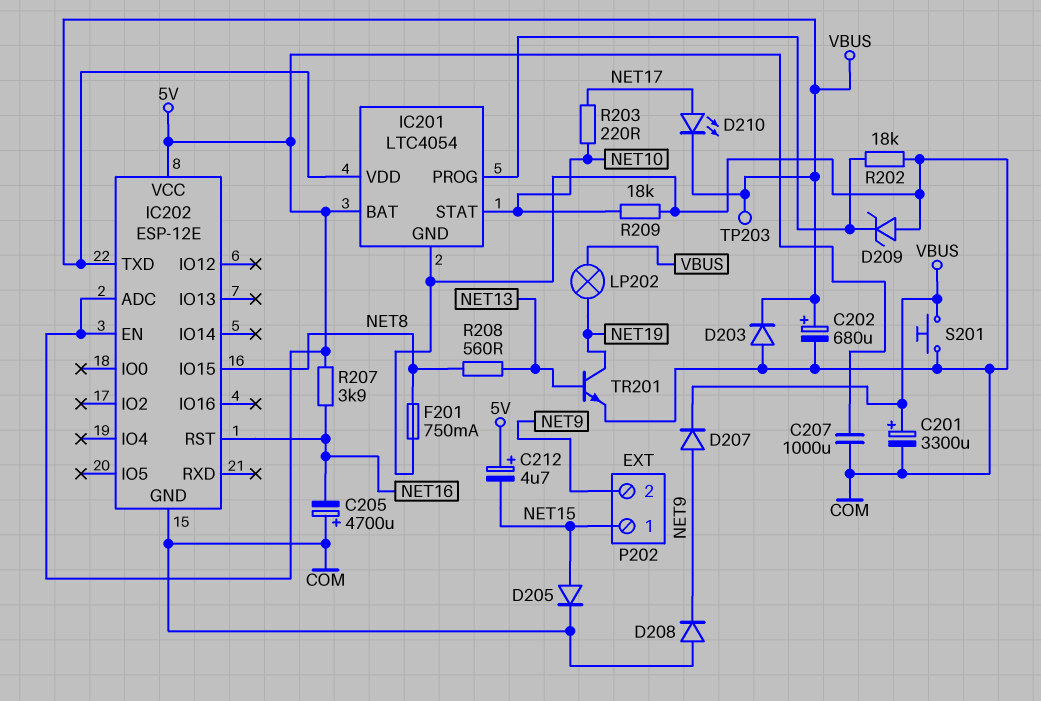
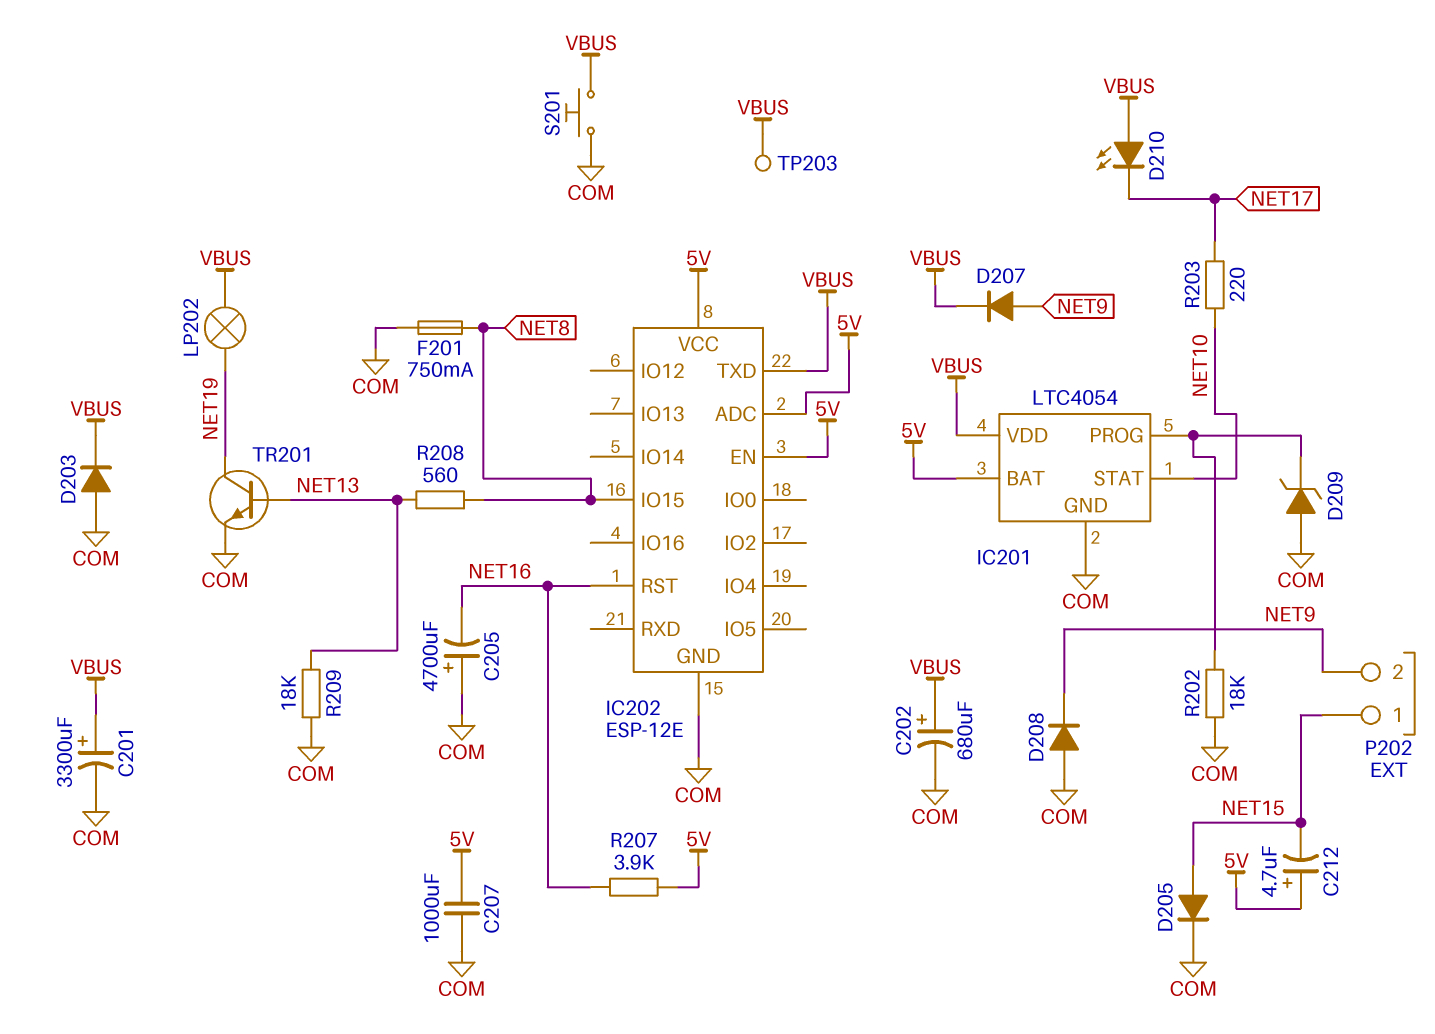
D210: LED (A NET17, K VBUS) -> LED (A VBUS, K NET17)
R209: 18k (COM, NET10) -> 18k (COM, NET13)

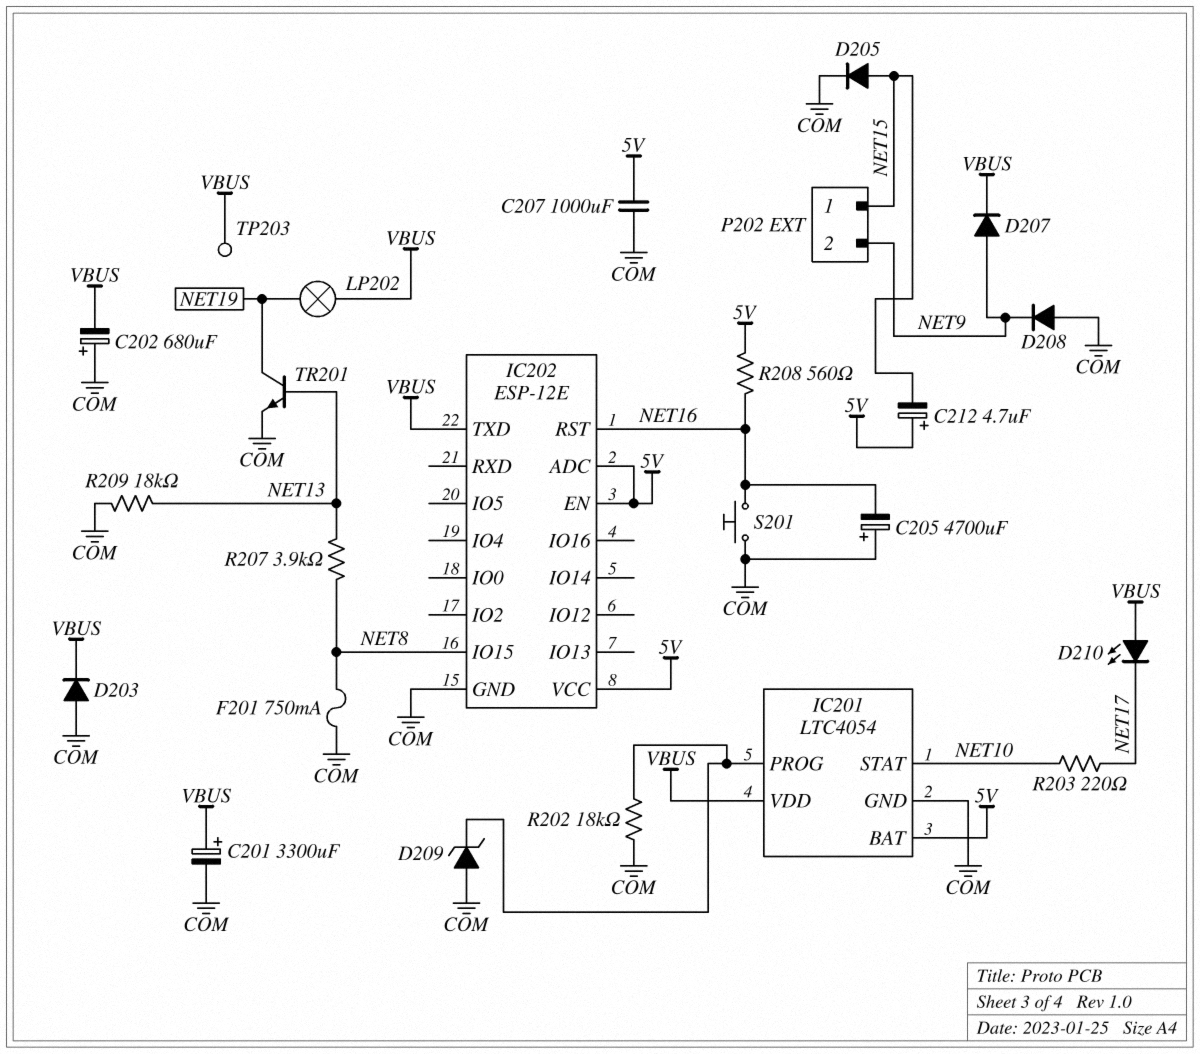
C202: 680uF (plus VBUS, minus COM) -> 680uF (plus COM, minus VBUS)
R207: 3.9k (5V, NET16) -> 3.9k (NET8, NET13)
R208: 560 (NET8, NET13) -> 560 (5V, NET16)
S201: button (COM, VBUS) -> button (COM, NET16)

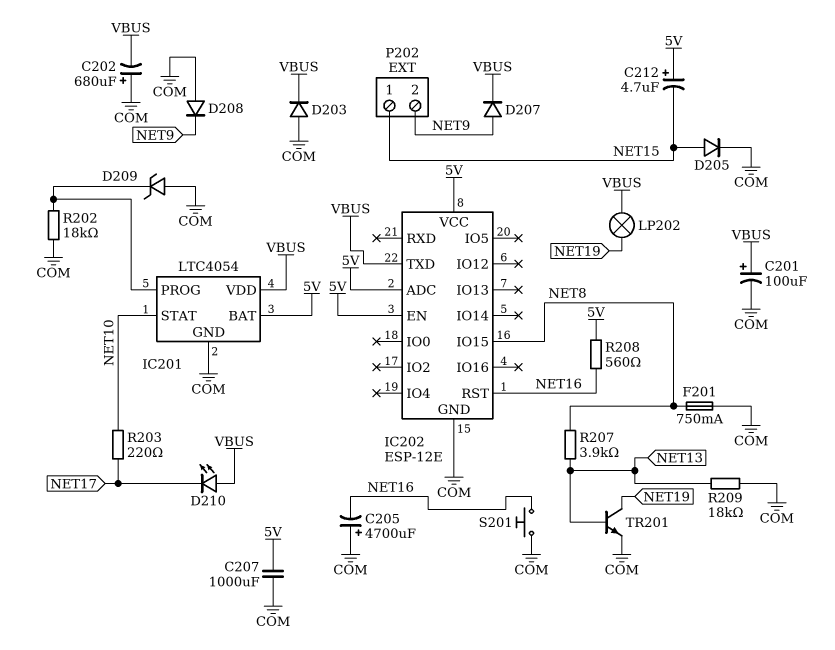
C201: 3300uF (plus VBUS, minus COM) -> 100uF (plus VBUS, minus COM)
TP203: test point (VBUS) -> none

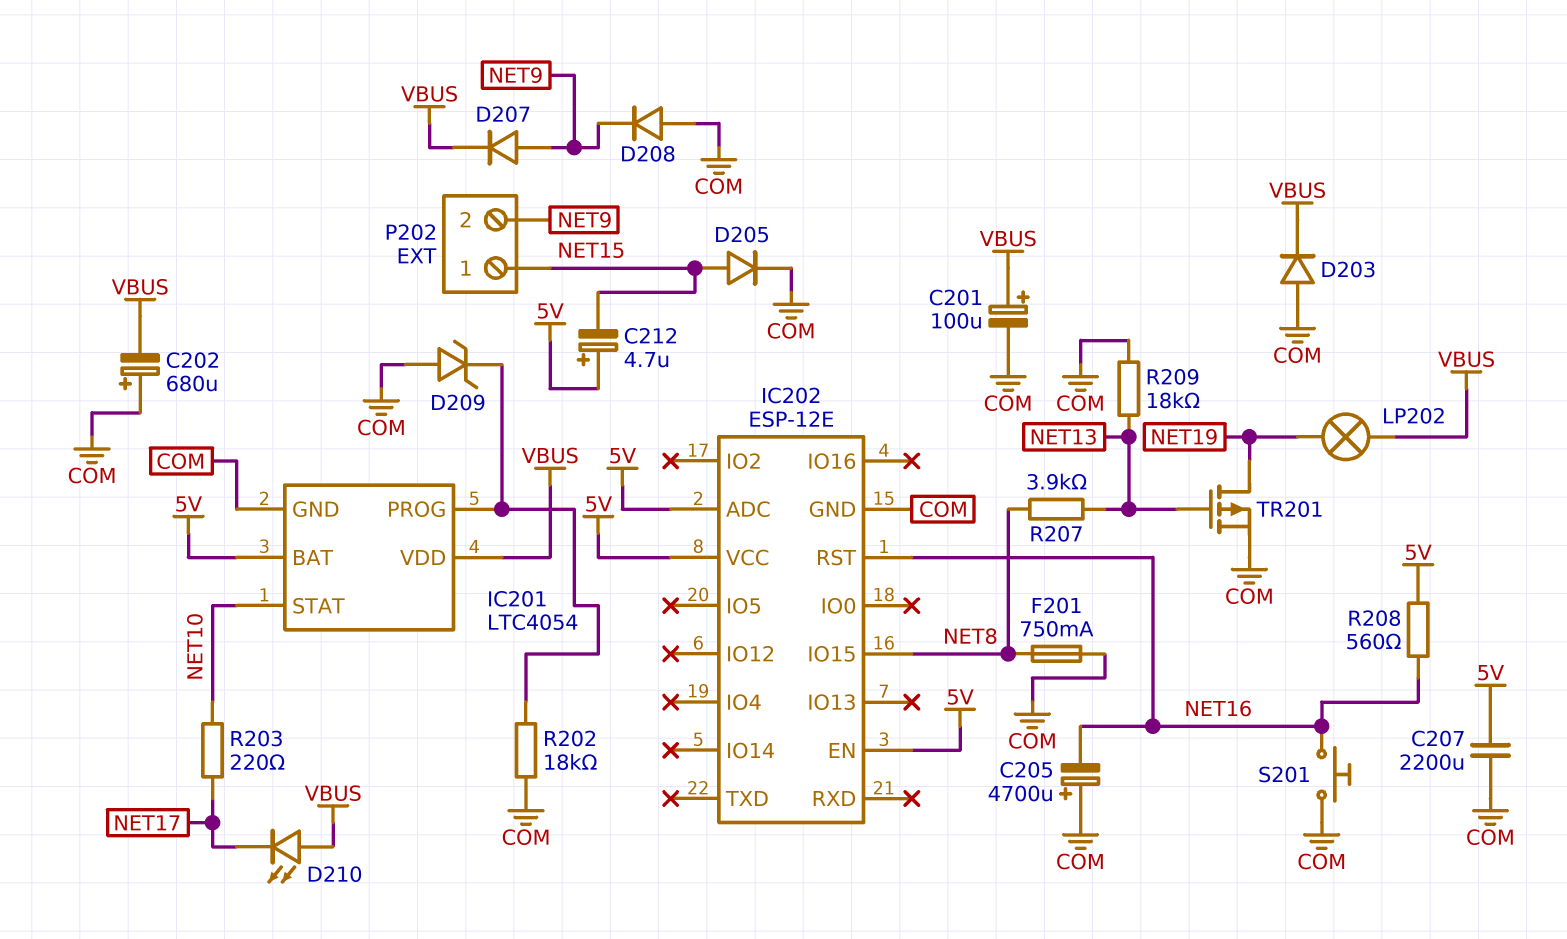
C207: 1000uF (5V, COM) -> 2200uF (5V, COM)
IC202 pin TXD: VBUS -> none
TR201: NPN (B NET13, C NET19, E COM) -> PMOS (G NET13, D NET19, S COM)

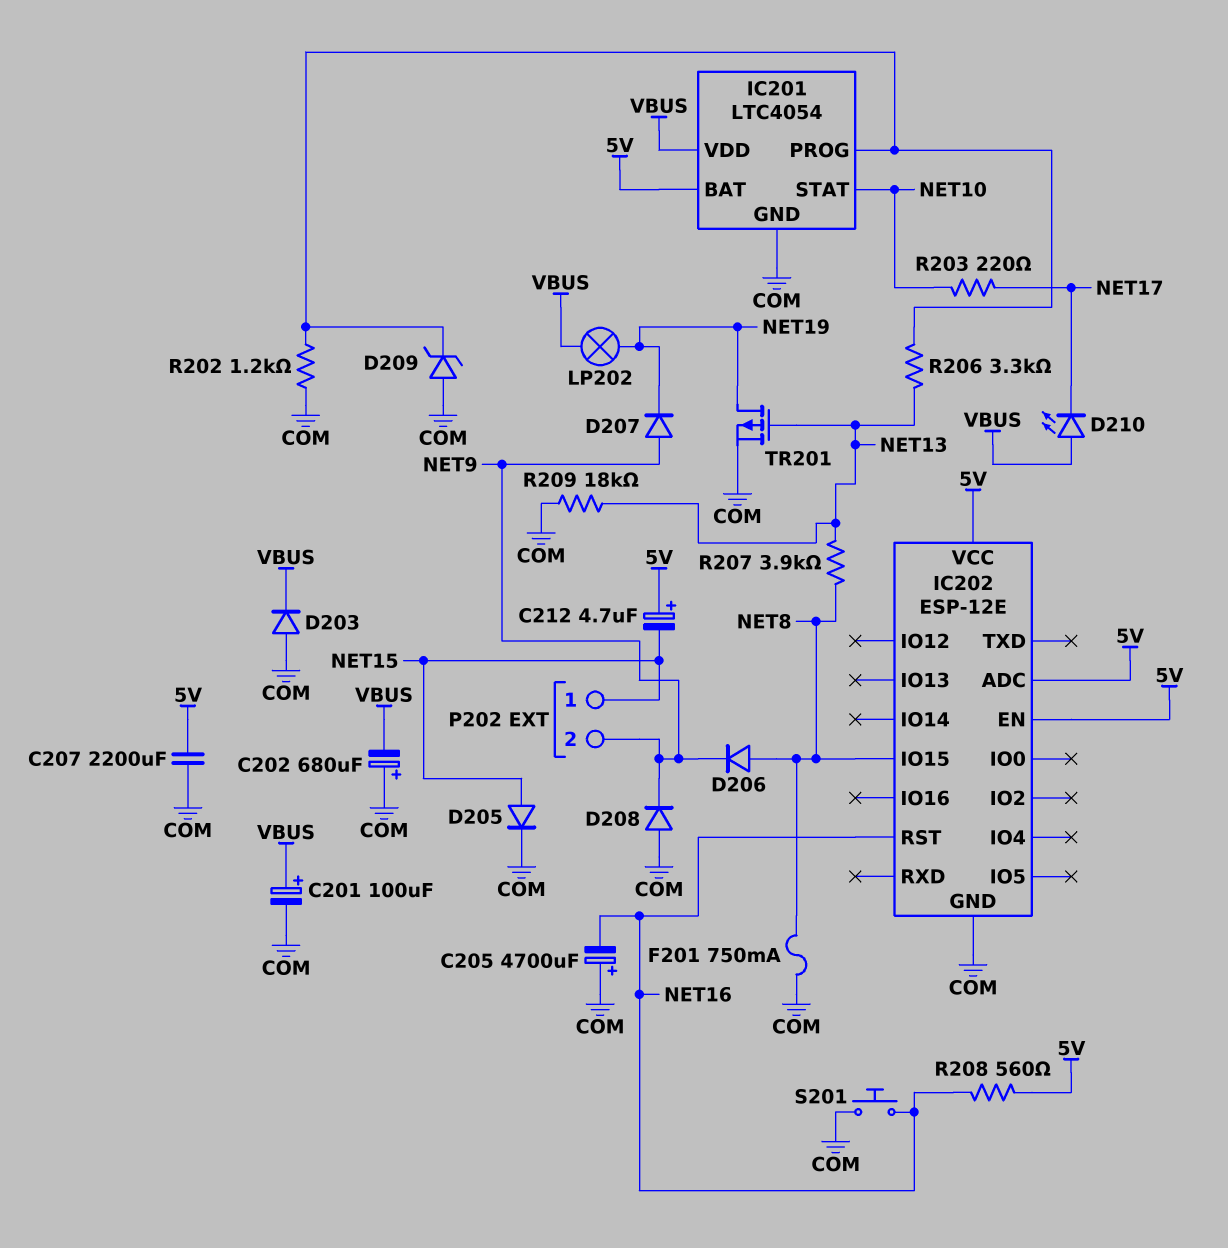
D206: none -> diode (A NET8, K NET9)
D207: diode (A NET9, K VBUS) -> diode (A NET9, K NET19)
R202: 18k (COM, IC201/PROG) -> 1.2k (COM, IC201/PROG)
R206: none -> 3.3k (IC201/PROG, NET13)

